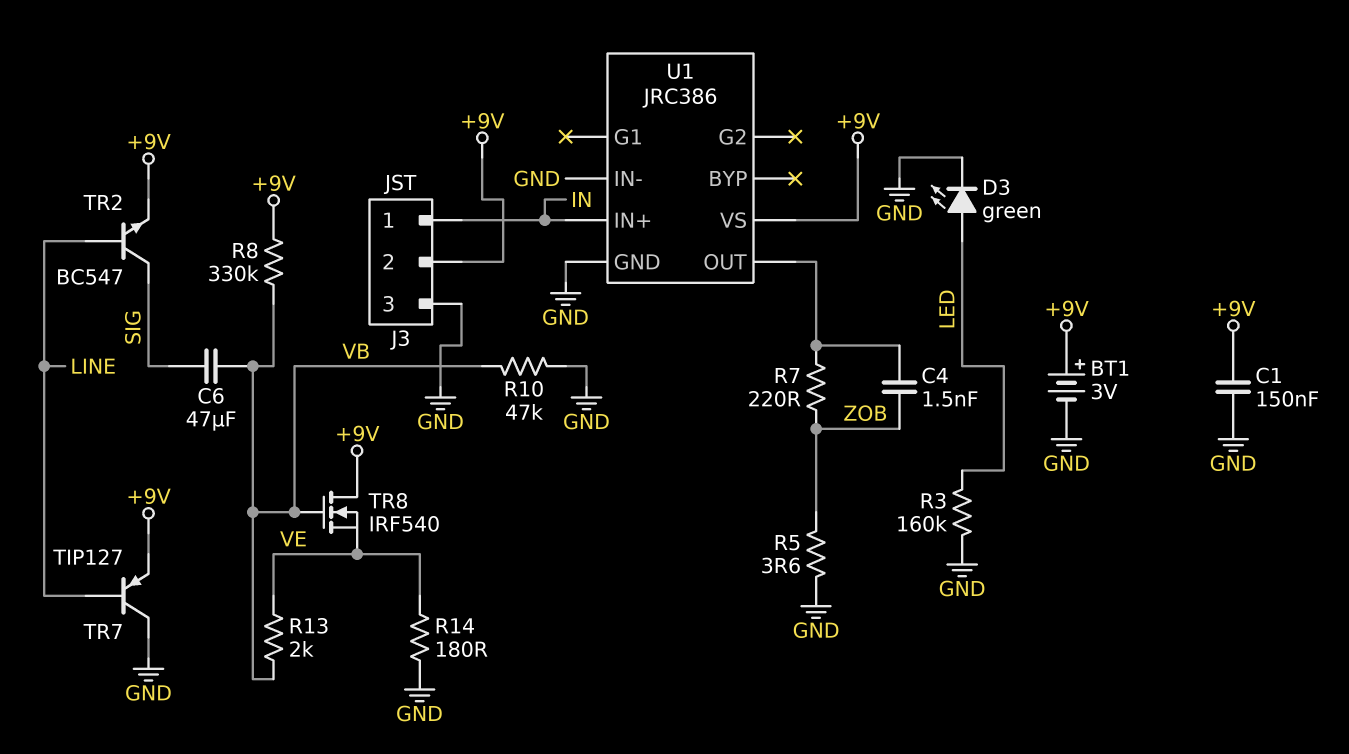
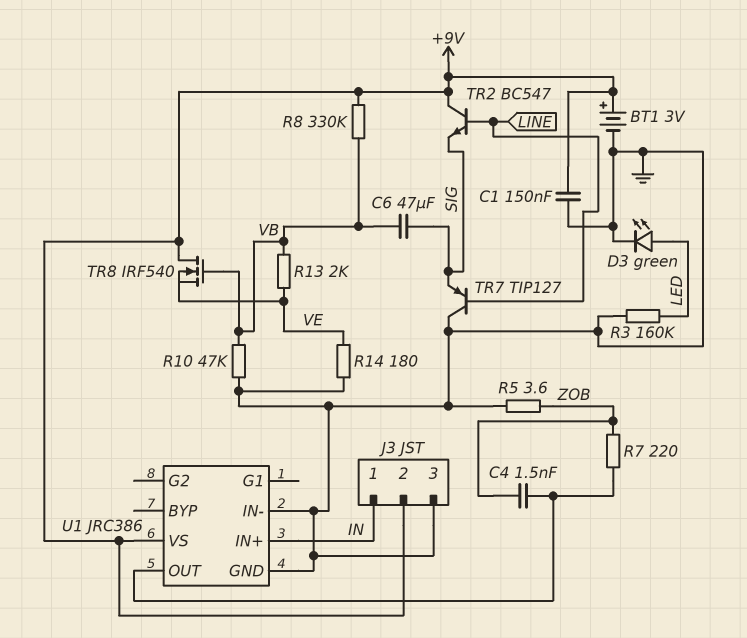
TR2: NPN BC547 (B LINE, C SIG, E +9V) -> NPN BC547 (B LINE, C +9V, E SIG)
TR7: PNP TIP127 (B LINE, C GND, E +9V) -> PNP TIP127 (B LINE, C GND, E SIG)

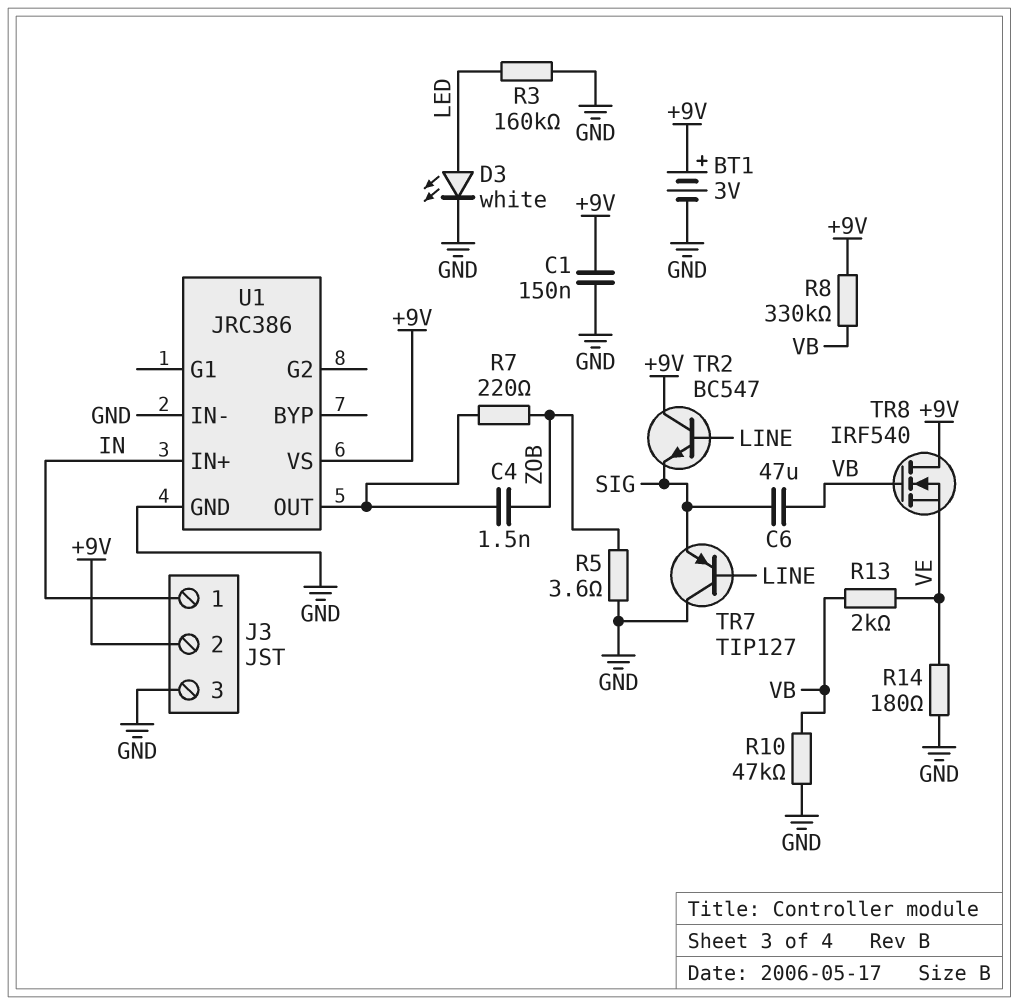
D3: LED green (A LED, K GND) -> LED white (A LED, K GND)

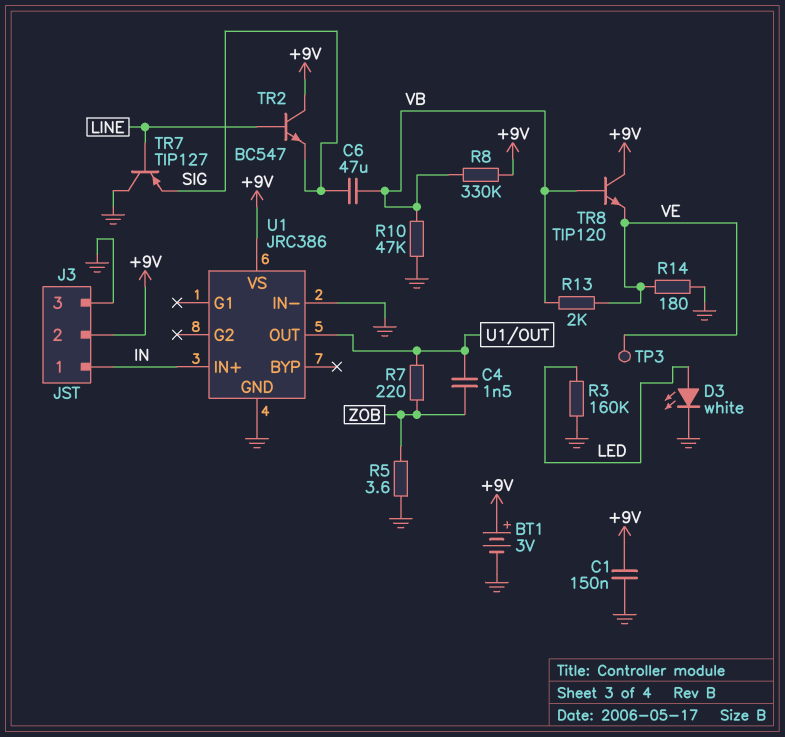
TP3: none -> test point (VE)
TR8: NMOS IRF540 (G VB, D +9V, S VE) -> NPN TIP120 (B VB, C +9V, E VE)

